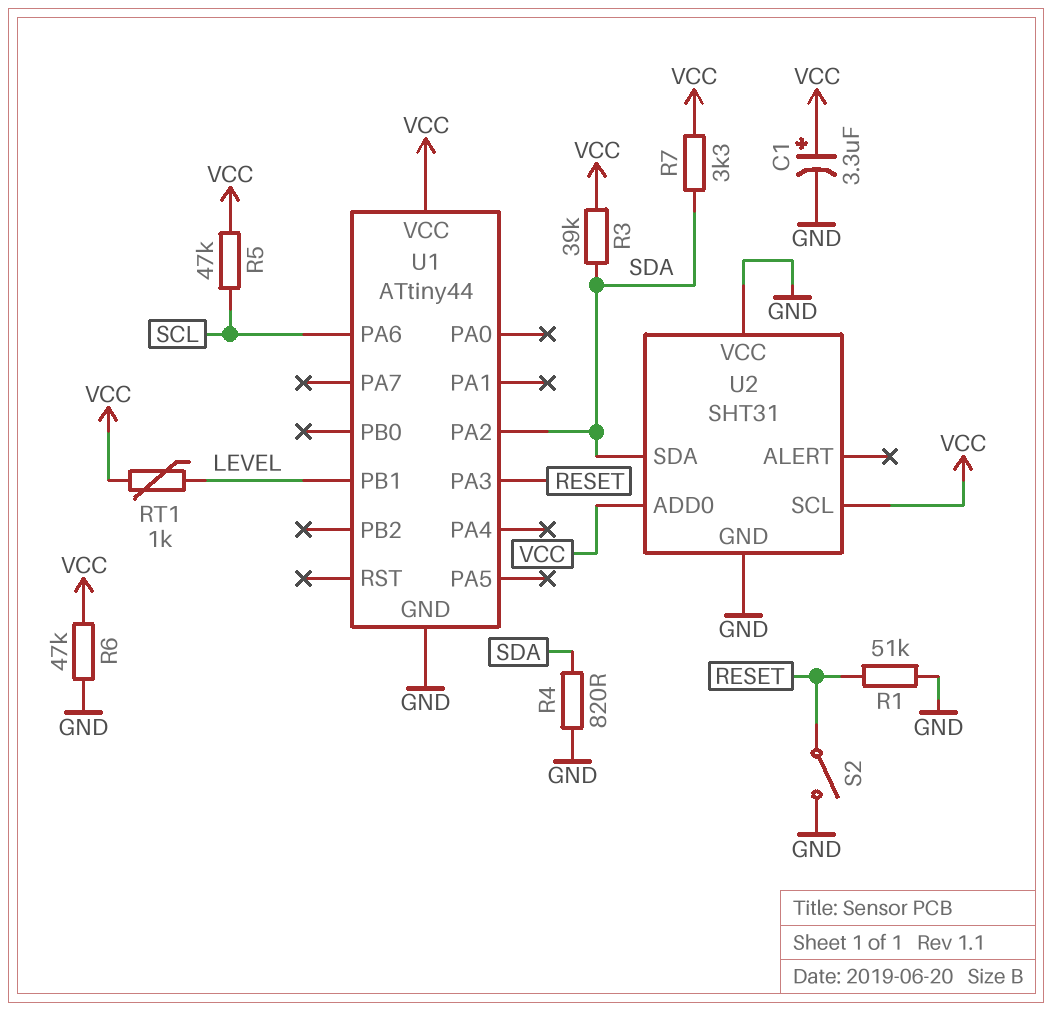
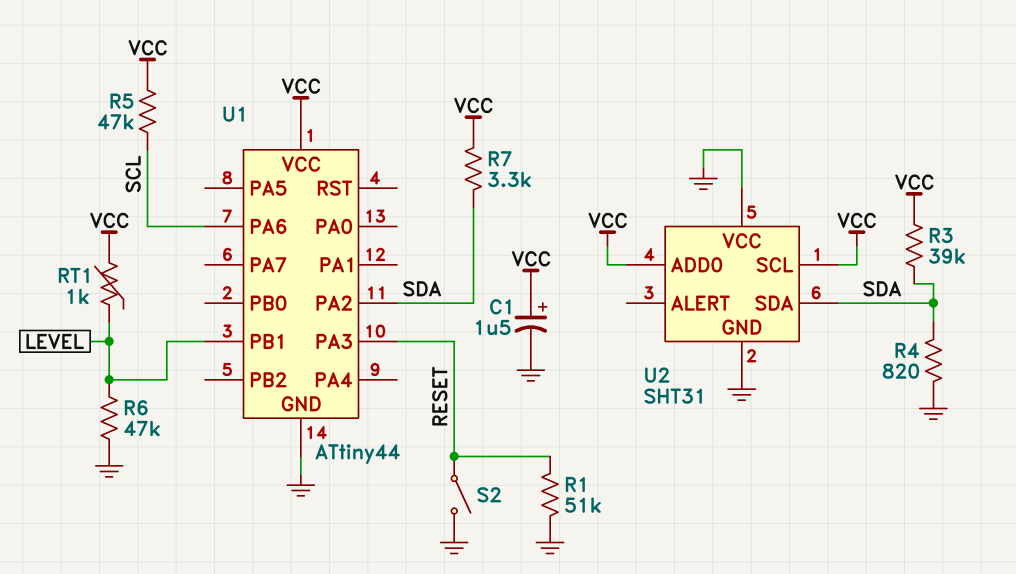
C1: 3.3uF (plus VCC, minus GND) -> 1.5uF (plus VCC, minus GND)
R6: 47k (GND, VCC) -> 47k (GND, LEVEL)

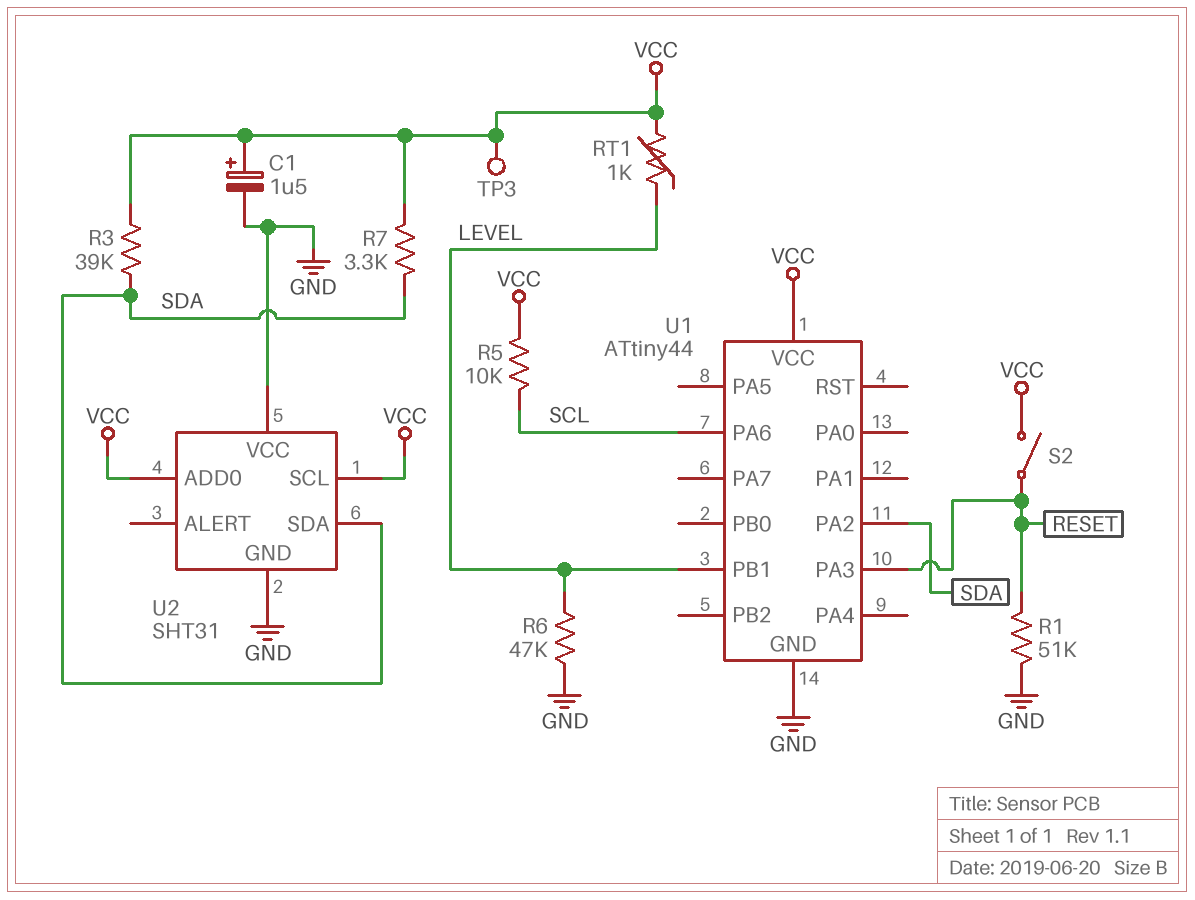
R4: 820 (GND, SDA) -> none
R5: 47k (SCL, VCC) -> 10k (SCL, VCC)
S2: switch (GND, RESET) -> switch (RESET, VCC)
TP3: none -> test point (VCC)

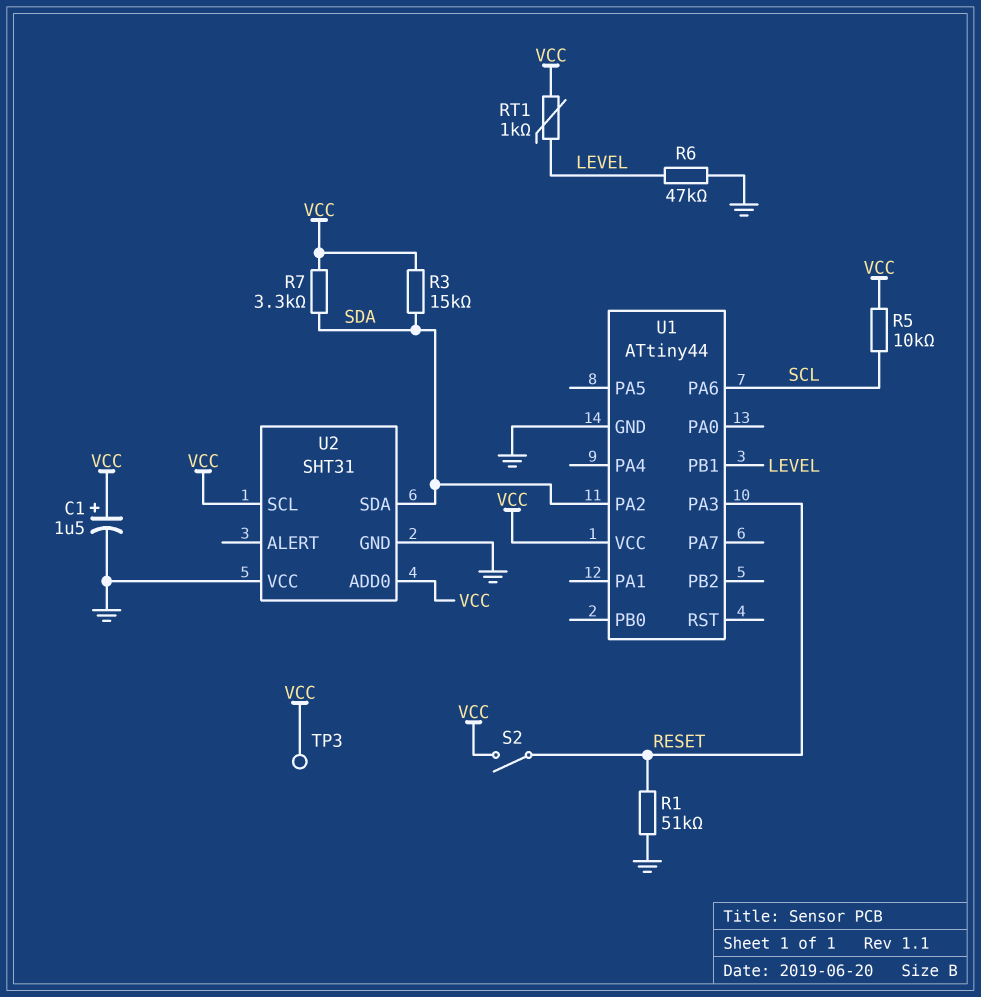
R3: 39k (SDA, VCC) -> 15k (SDA, VCC)

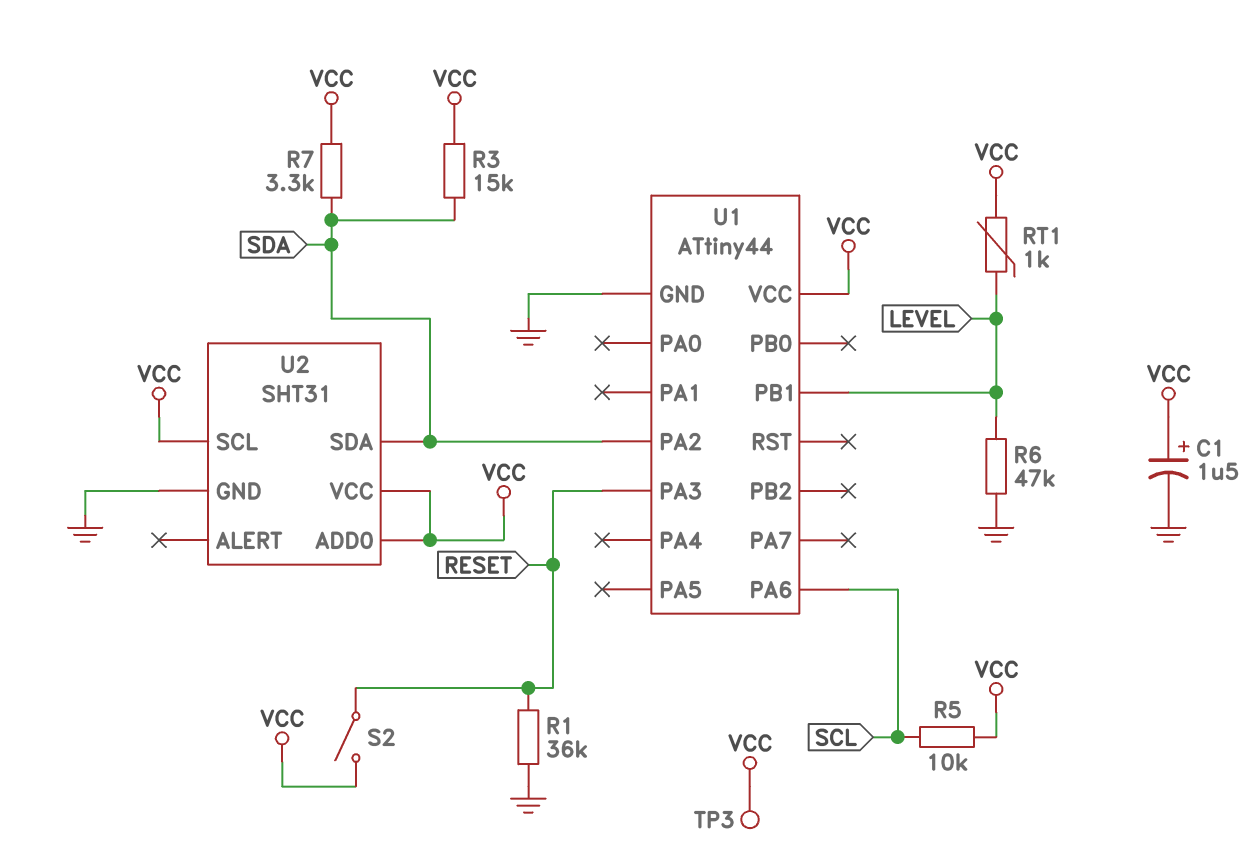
R1: 51k (GND, RESET) -> 36k (GND, RESET)
U2 pin VCC: GND -> VCC

